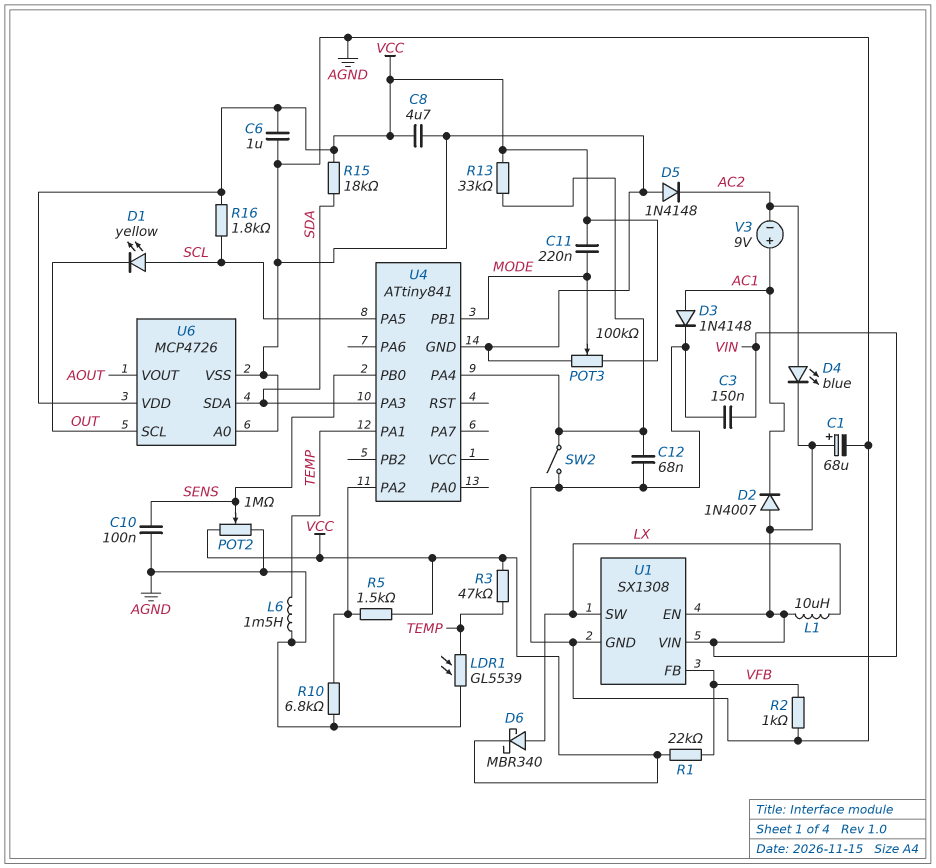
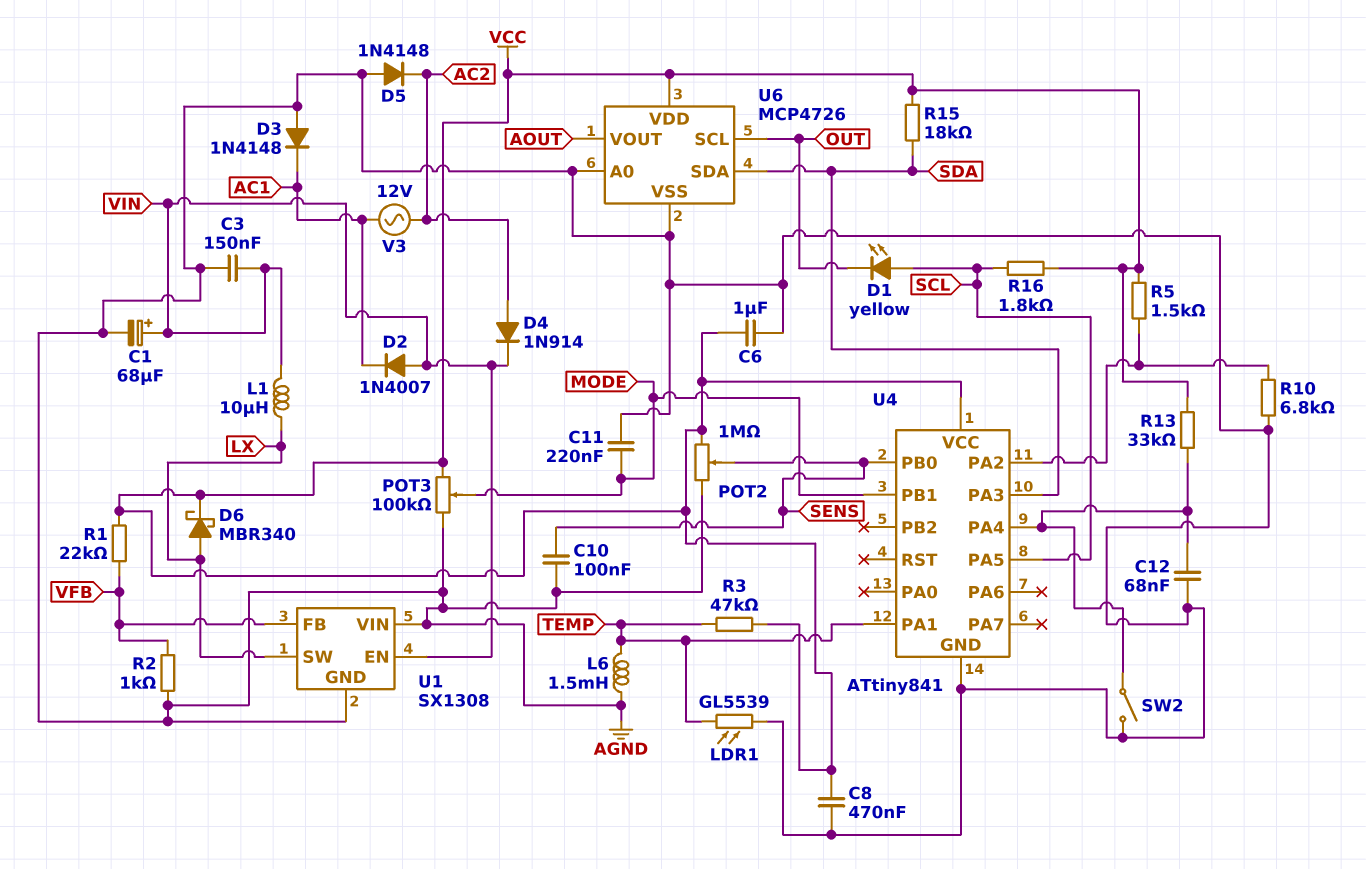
C8: 4.7uF (AGND, VCC) -> 470nF (AGND, VCC)
C11: 220nF (MODE, VCC) -> 220nF (AGND, MODE)
D3: diode 1N4148 (A AC1, K AGND) -> diode 1N4148 (A AGND, K AC1)
D4: LED blue (A AC2, K VIN) -> diode 1N914 (A AC2, K VIN)
U1 pin VIN: VIN -> AGND
U4 pin VCC: none -> VCC
V3: 9V (plus AC1, minus AC2) -> AC 12V (AC1, AC2)

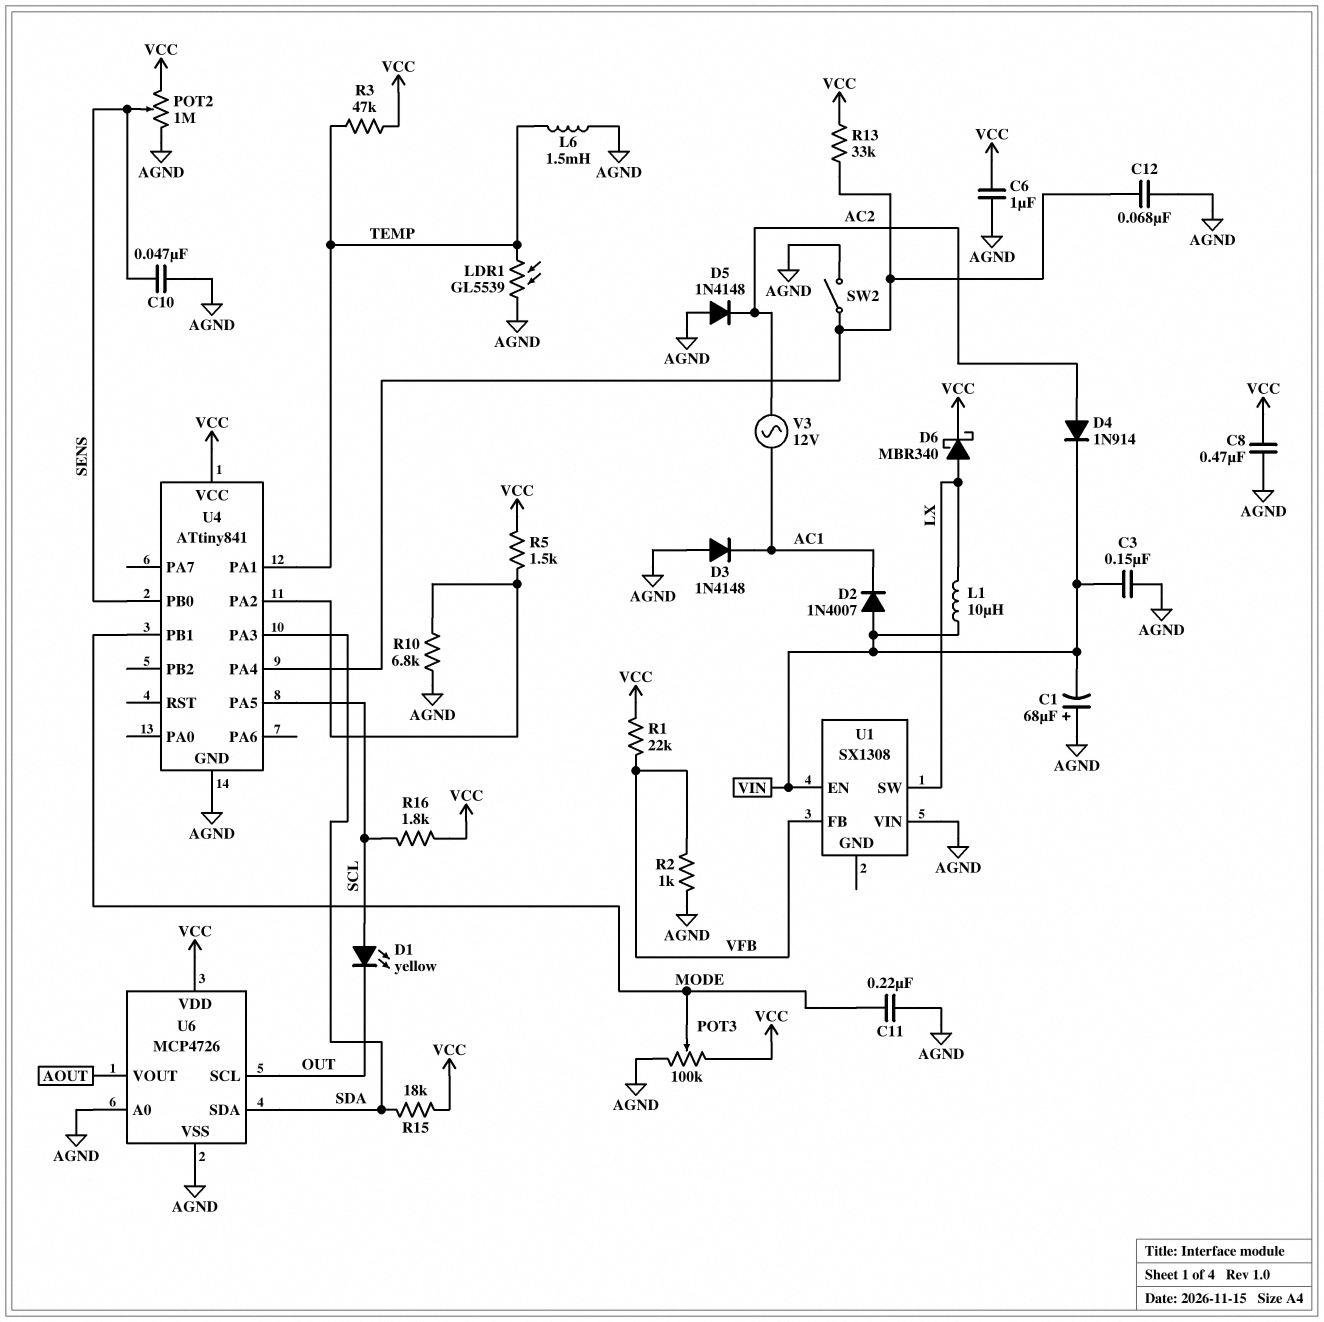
C1: 68uF (plus VIN, minus AGND) -> 68uF (plus AGND, minus VIN)
C10: 100nF (AGND, SENS) -> 47nF (AGND, SENS)
U1 pin GND: AGND -> none

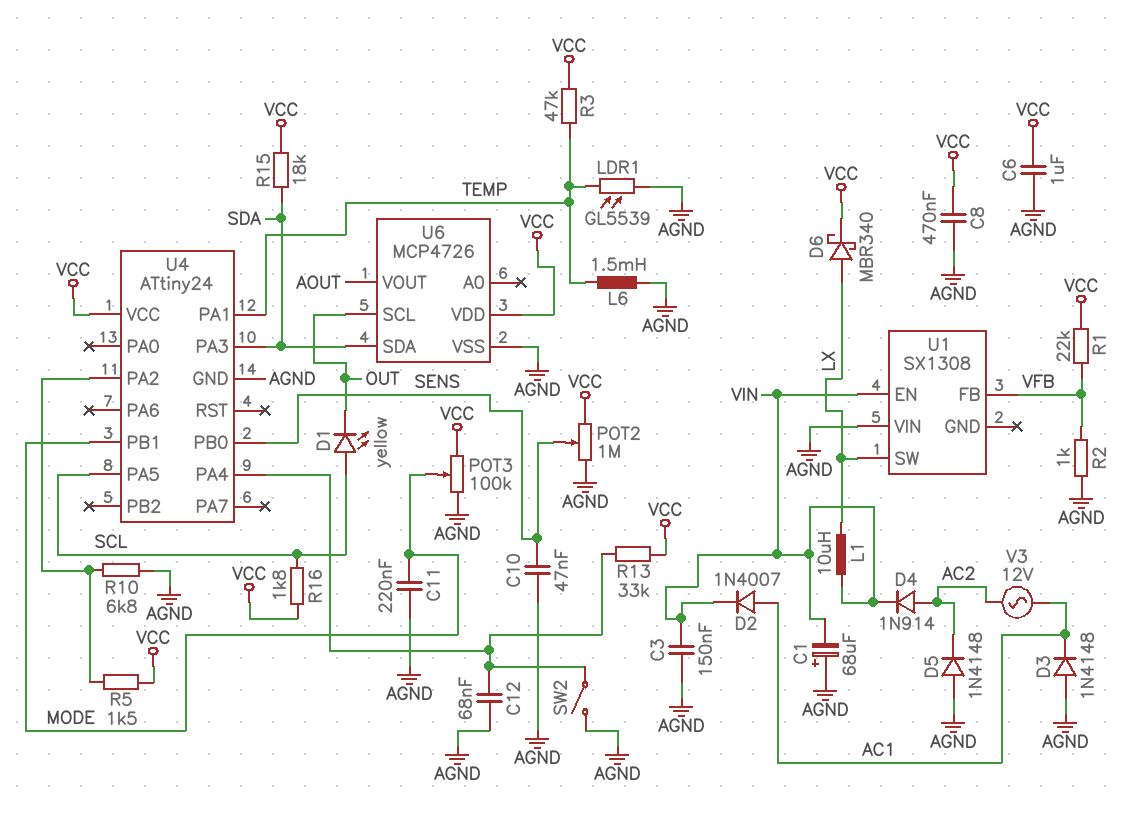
D2: diode 1N4007 (A VIN, K AC1) -> diode 1N4007 (A AC1, K VIN)
U4: ATtiny841 -> ATtiny24
U6 pin A0: AGND -> none

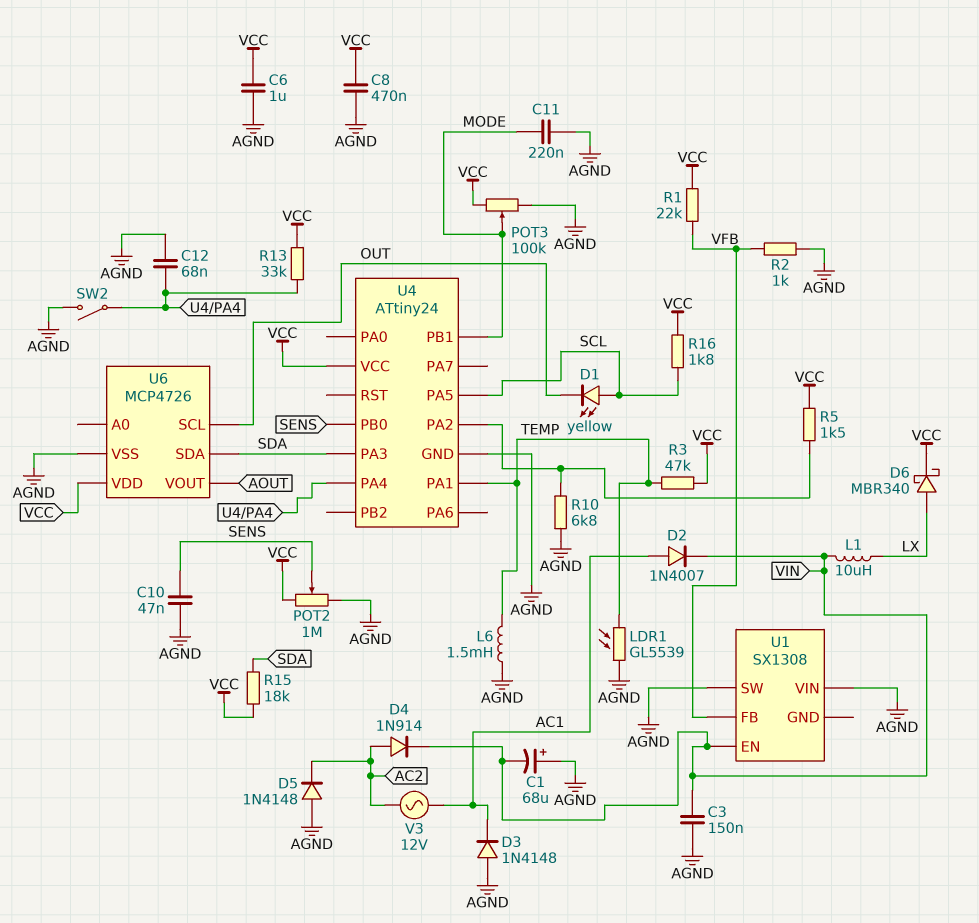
U1 pin SW: LX -> AGND

